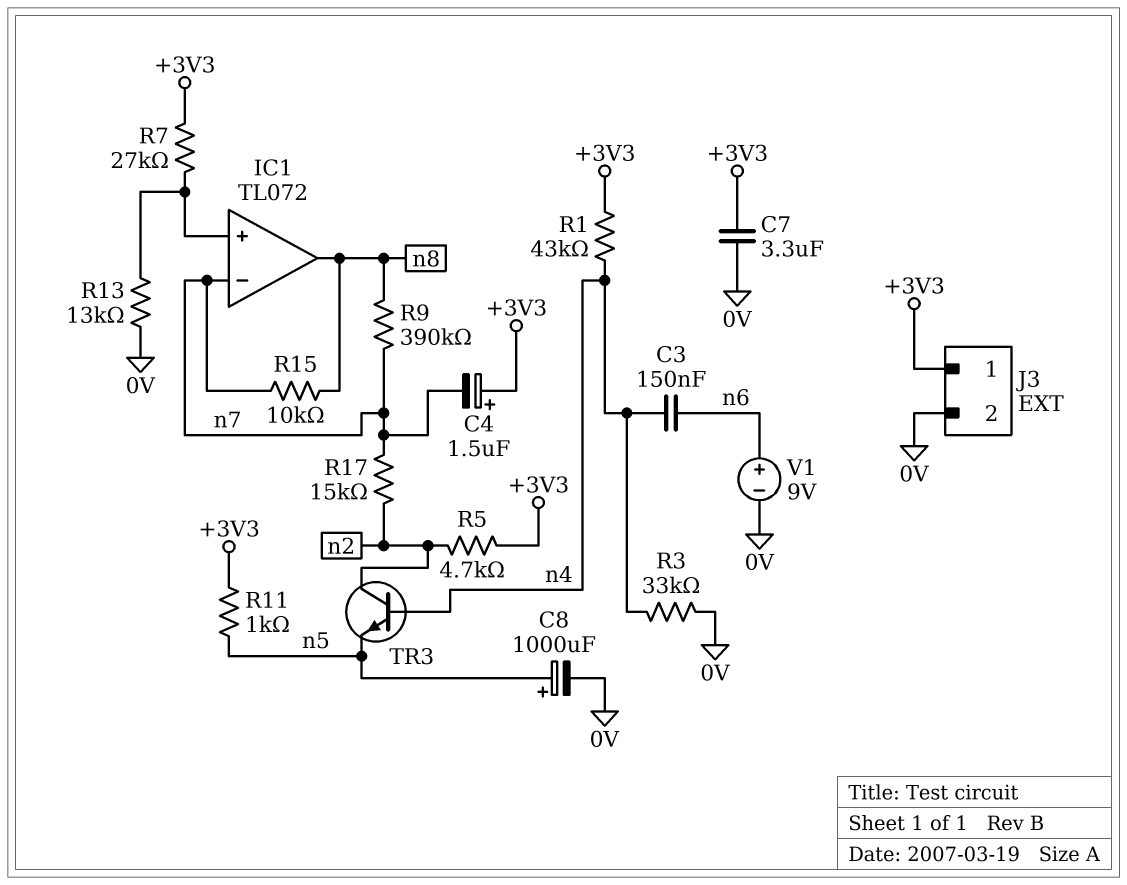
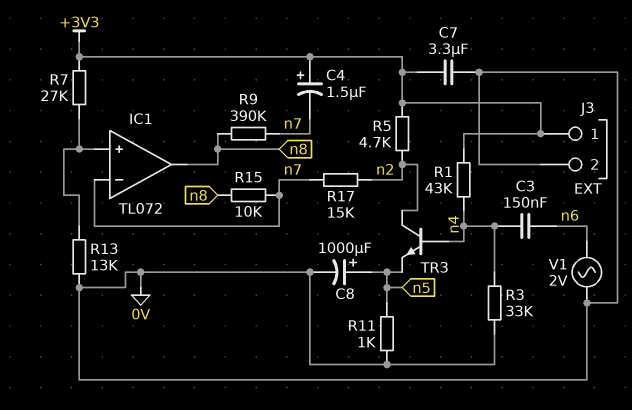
R11: 1k (+3V3, n5) -> 1k (0V, n5)
V1: 9V (plus n6, minus 0V) -> AC 2V (0V, n6)

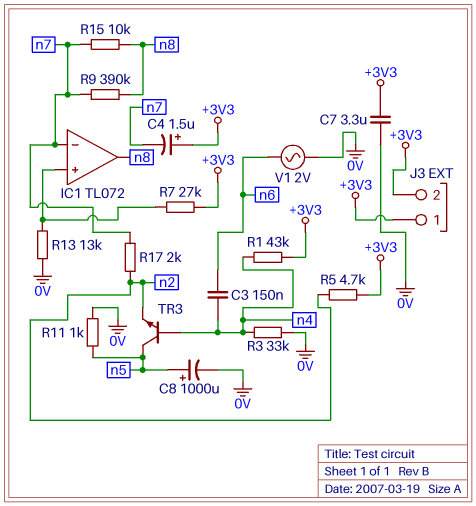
J3 pin 2: 0V -> +3V3
R17: 15k (n2, n7) -> 2k (n2, n7)
TR3: NPN (B n4, C n2, E n5) -> NPN (B n4, C n5, E n2)

